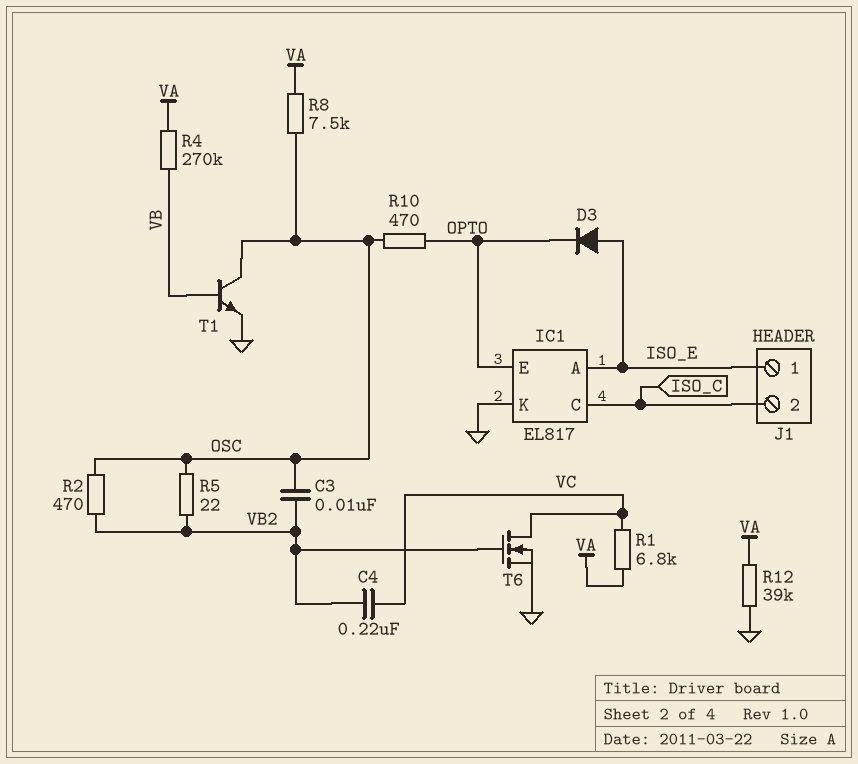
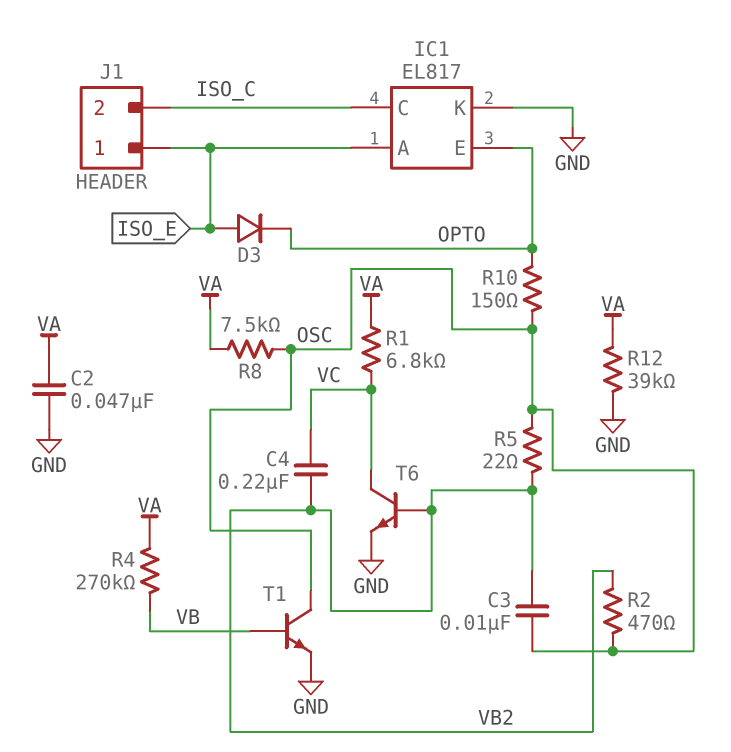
C2: none -> 47nF (GND, VA)
R10: 470 (OPTO, OSC) -> 150 (OPTO, OSC)
T6: NMOS (G VB2, D VC, S GND) -> NPN (B VB2, C VC, E GND)

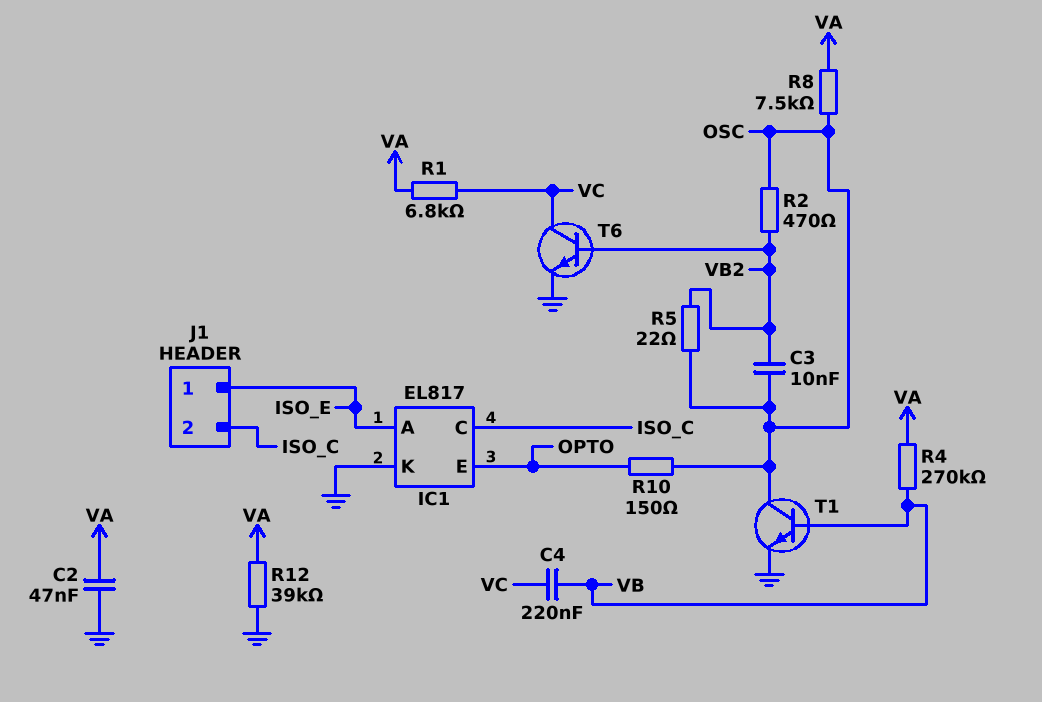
C4: 220nF (VB2, VC) -> 220nF (VB, VC)
D3: diode (A ISO_E, K OPTO) -> none

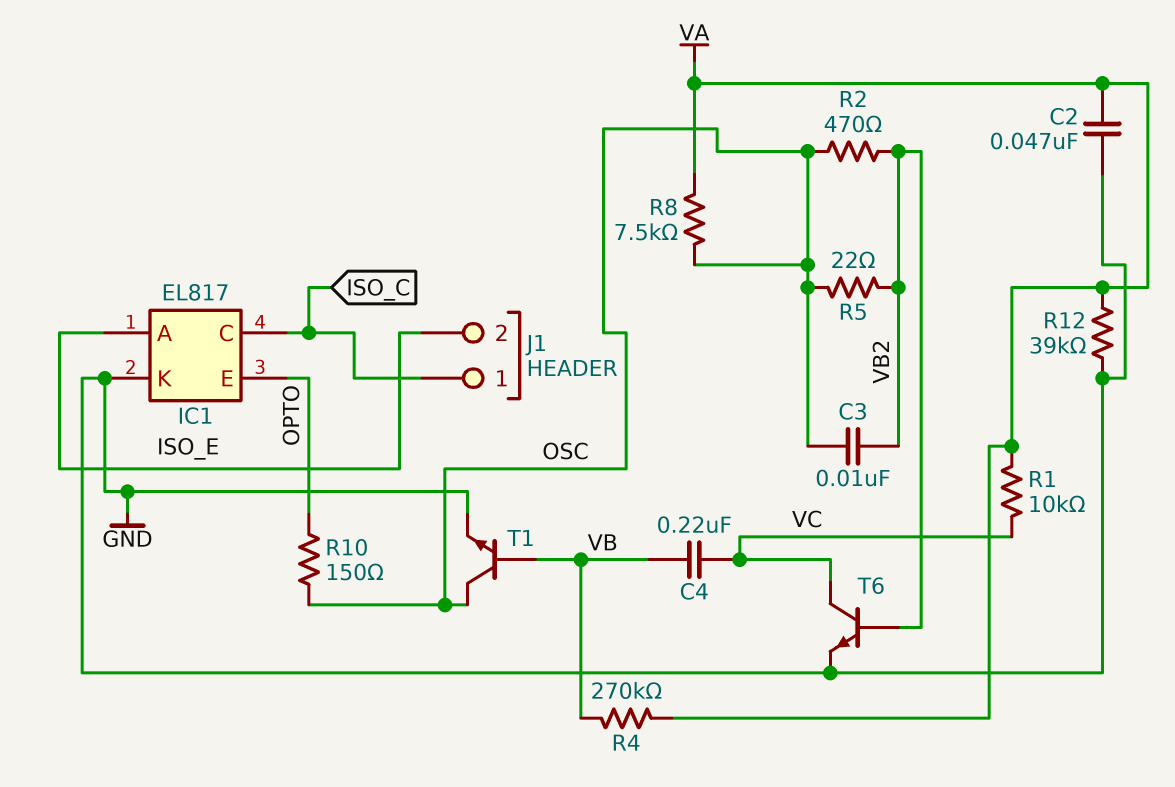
J1 pin 1: ISO_E -> ISO_C
J1 pin 2: ISO_C -> ISO_E
R1: 6.8k (VA, VC) -> 10k (VA, VC)

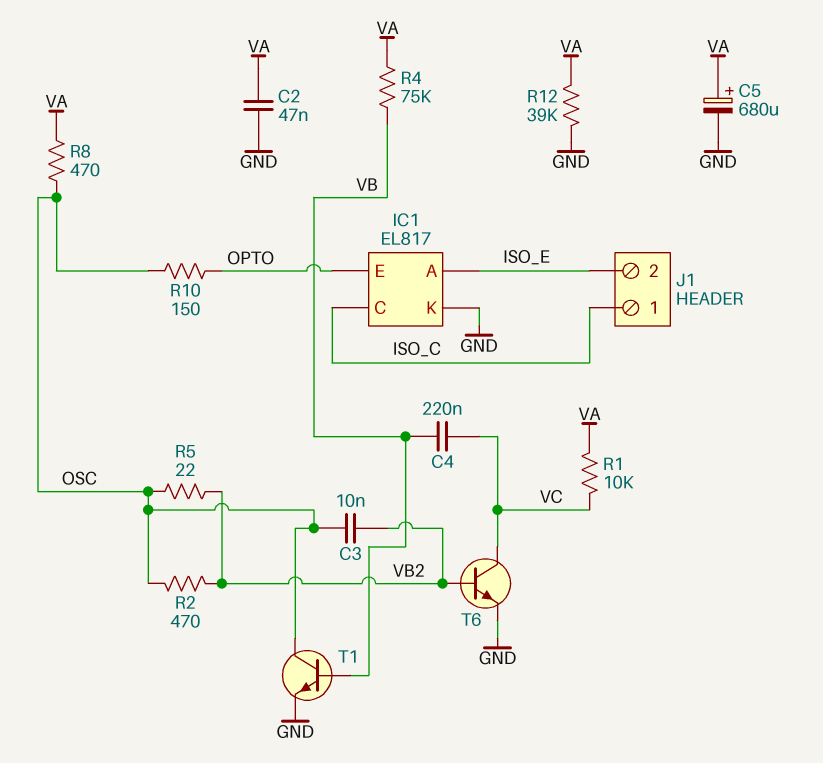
C5: none -> 680uF (plus VA, minus GND)
R4: 270k (VA, VB) -> 75k (VA, VB)
R8: 7.5k (OSC, VA) -> 470 (OSC, VA)

